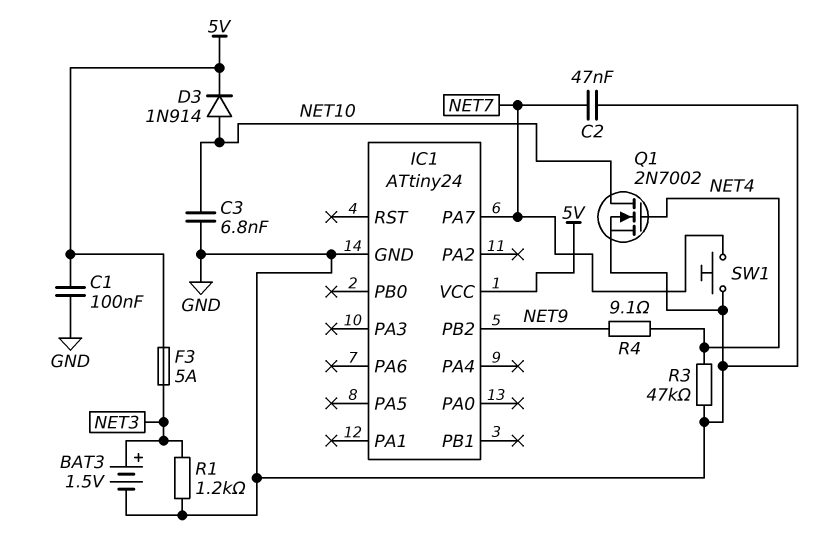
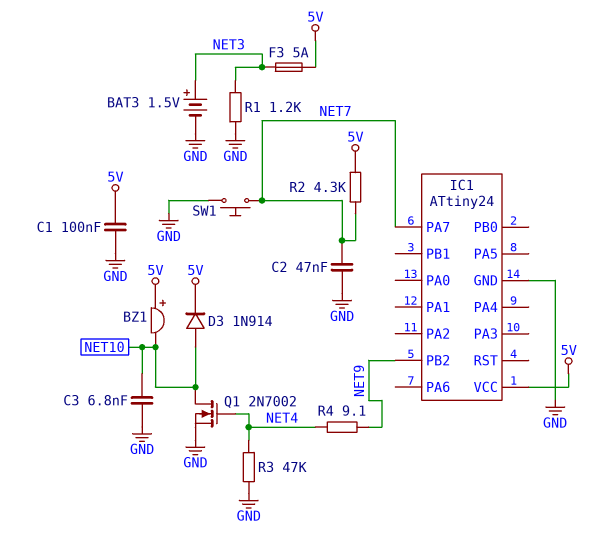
BZ1: none -> buzzer (plus 5V, minus NET10)
R2: none -> 4.3k (5V, NET7)

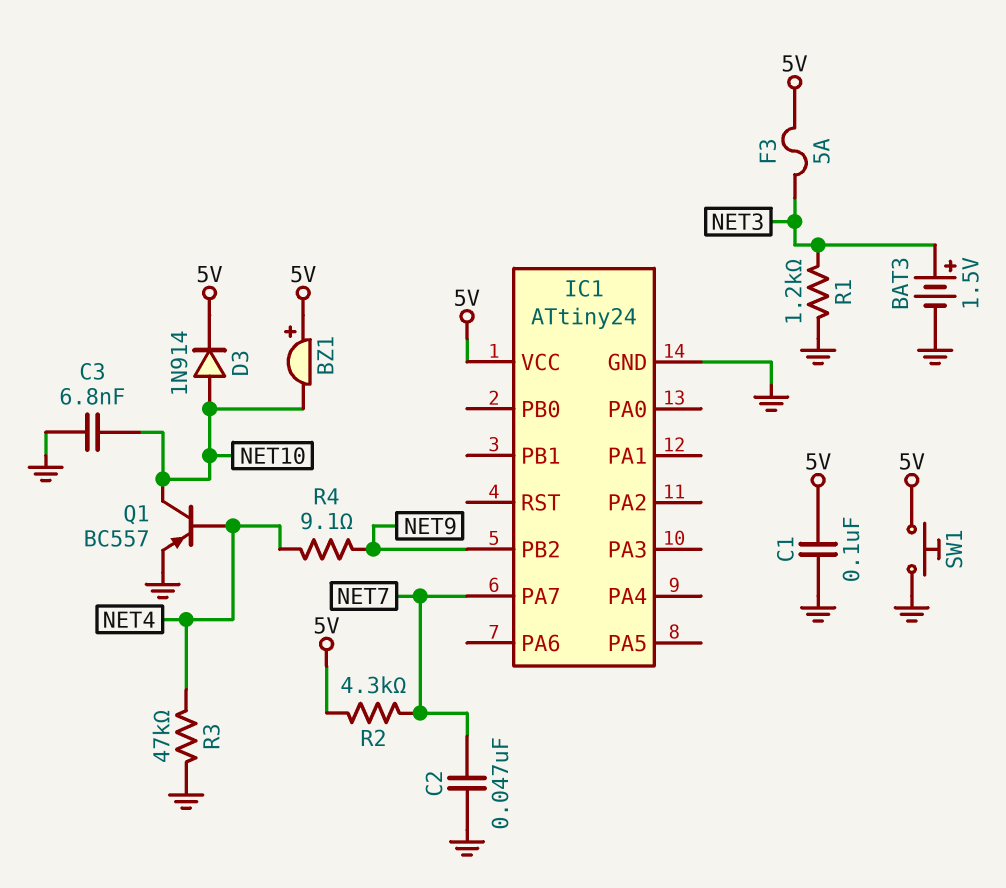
Q1: NMOS 2N7002 (G NET4, D NET10, S GND) -> PNP BC557 (B NET4, C NET10, E GND)
SW1: button (GND, NET7) -> button (5V, GND)

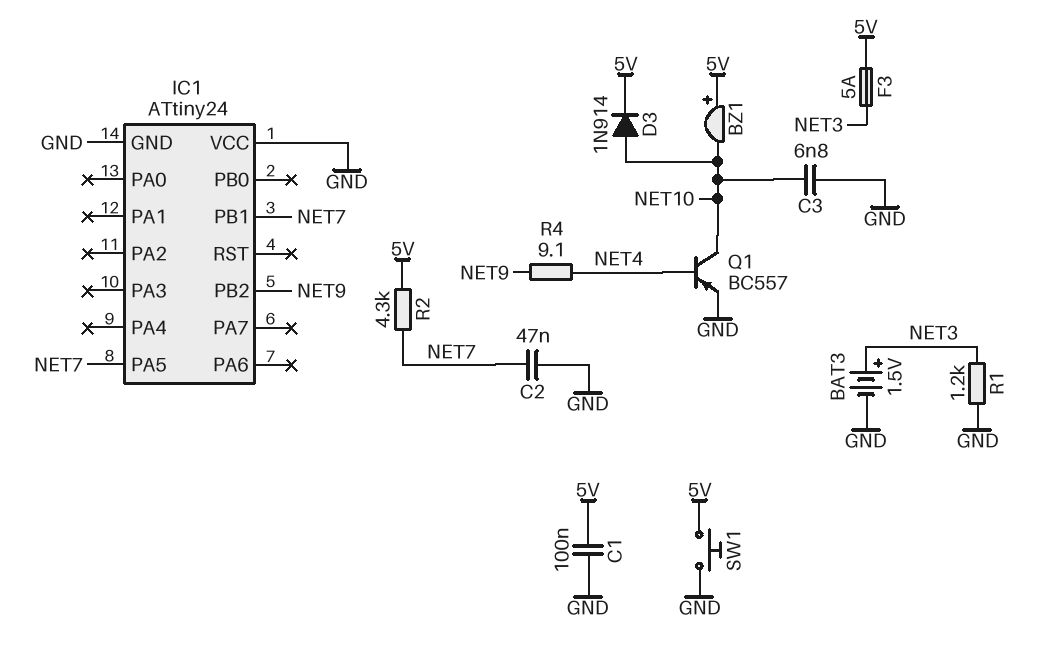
IC1 pin PA5: none -> NET7
IC1 pin PA7: NET7 -> none
IC1 pin PB1: none -> NET7
IC1 pin VCC: 5V -> GND
R3: 47k (GND, NET4) -> none

